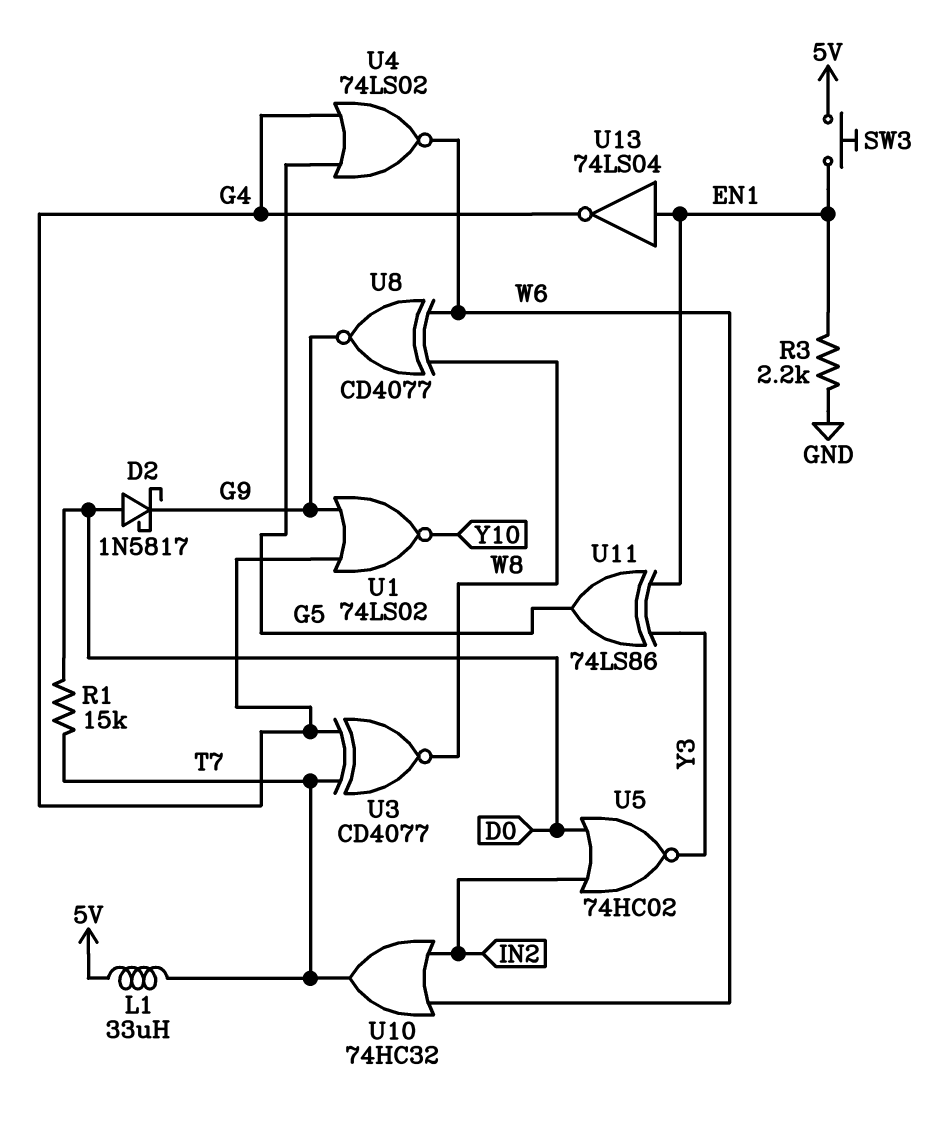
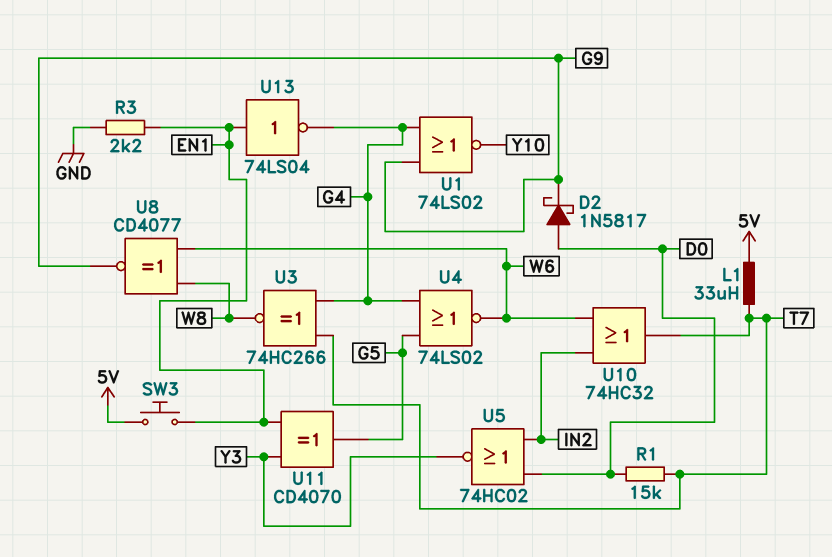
U3: XNOR CD4077 (in G4, in T7, out W8) -> XNOR 74HC266 (in G4, in T7, out W8)
U11: XOR 74LS86 (in EN1, in Y3, out G5) -> XOR CD4070 (in EN1, in Y3, out G5)

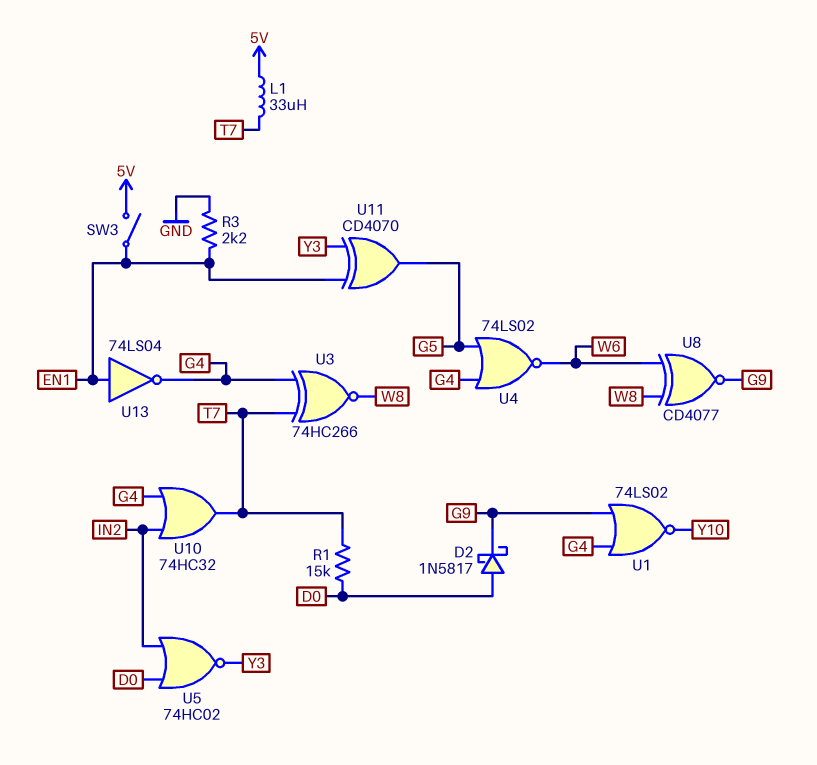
SW3: button (5V, EN1) -> switch (5V, EN1)
U10: OR 74HC32 (in IN2, in W6, out T7) -> OR 74HC32 (in G4, in IN2, out T7)

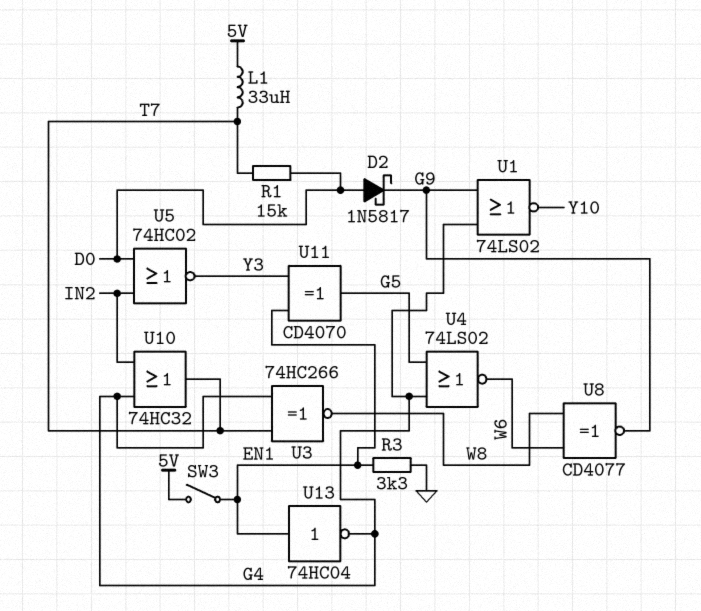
R3: 2.2k (EN1, GND) -> 3.3k (EN1, GND)
U13: NOT 74LS04 (in EN1, out G4) -> NOT 74HC04 (in EN1, out G4)

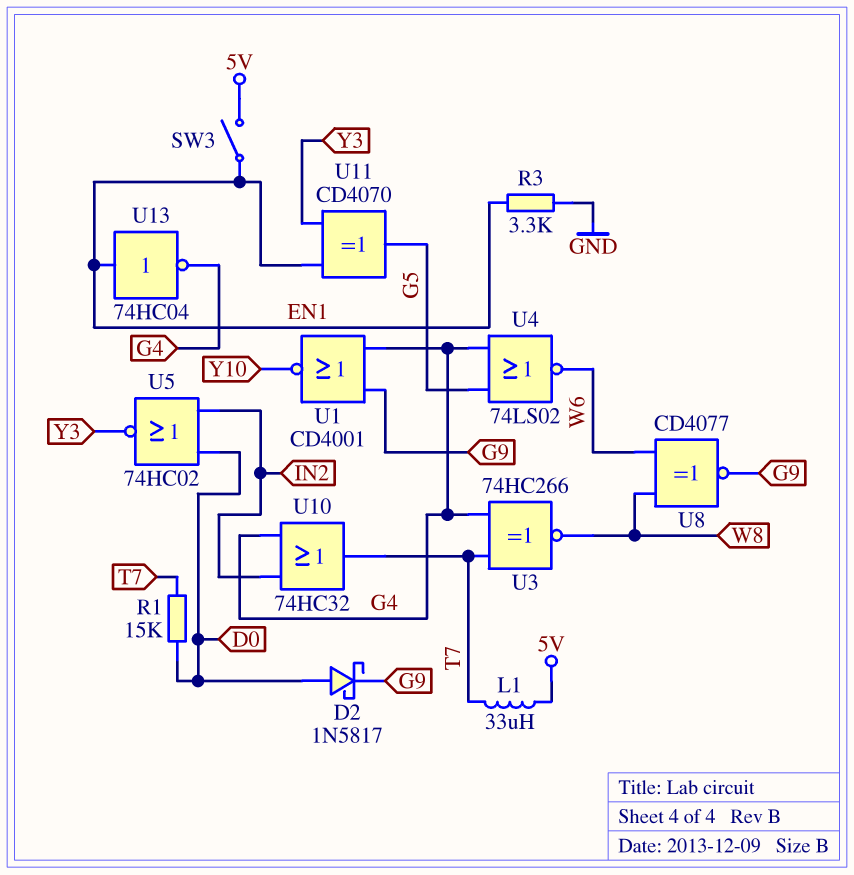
U1: NOR 74LS02 (in G4, in G9, out Y10) -> NOR CD4001 (in G4, in G9, out Y10)

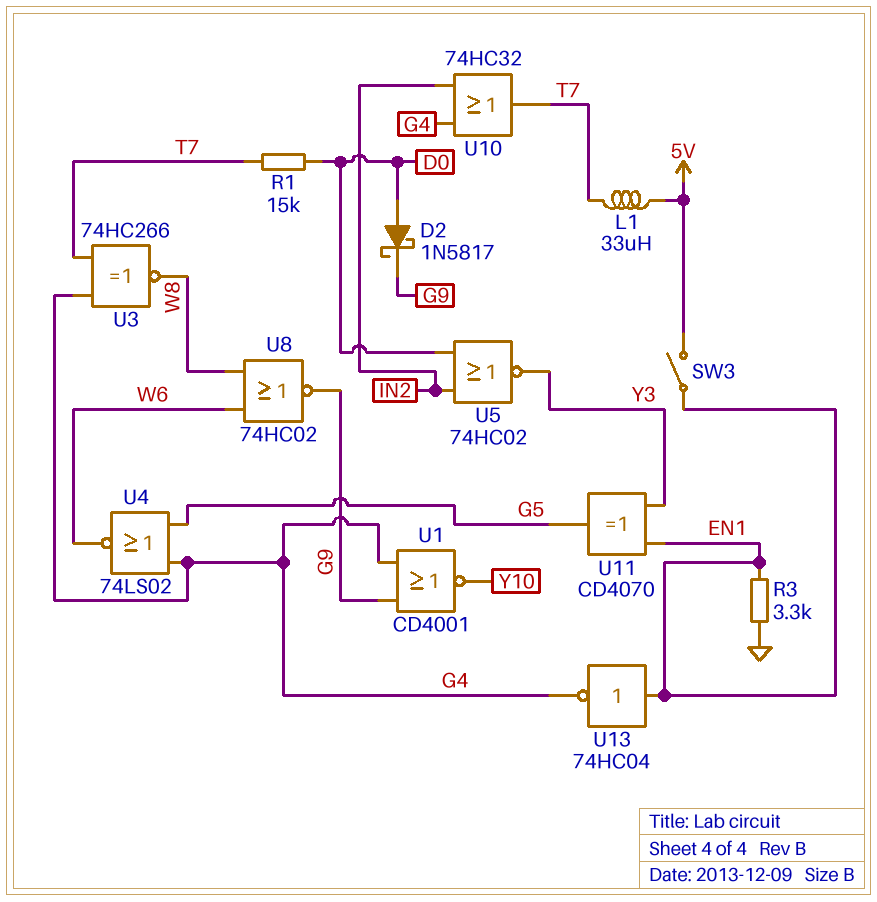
U8: XNOR CD4077 (in W6, in W8, out G9) -> NOR 74HC02 (in W6, in W8, out G9)

